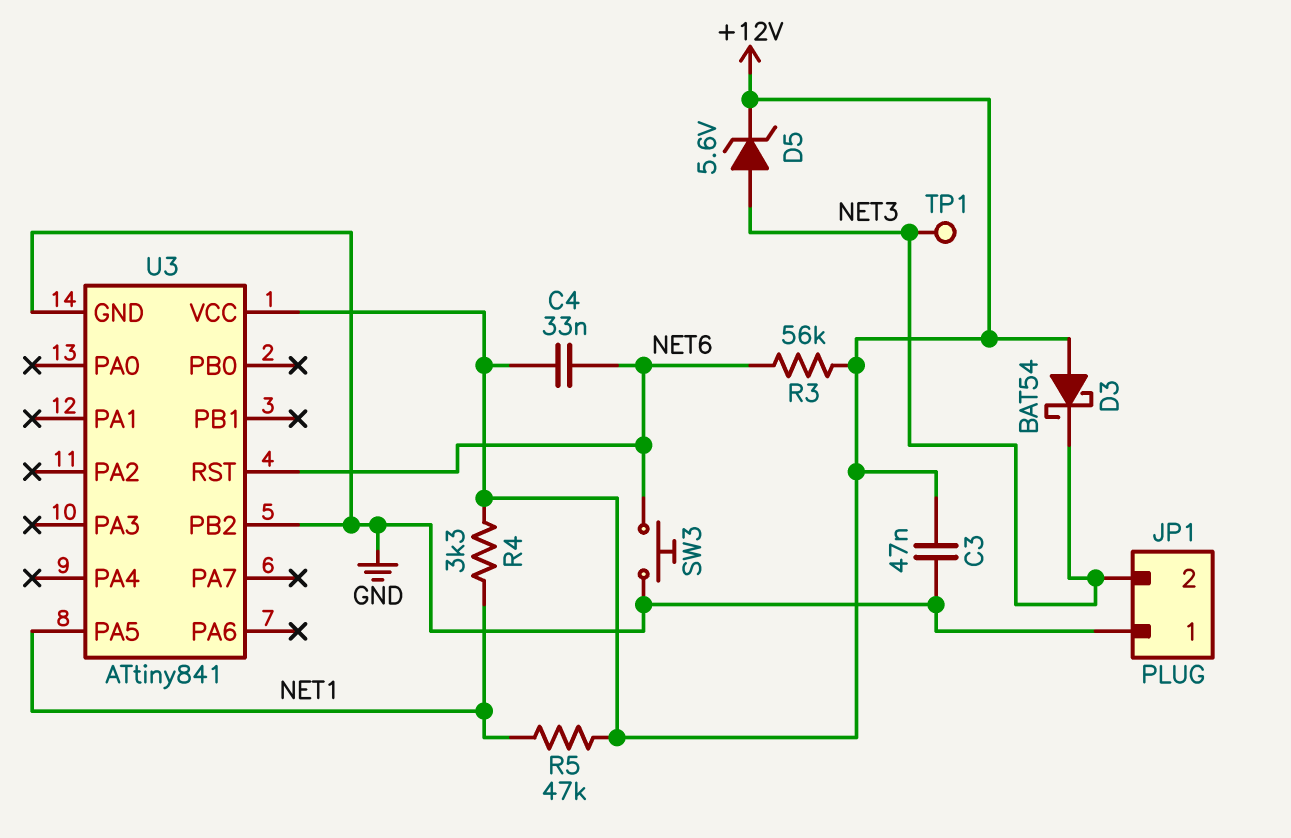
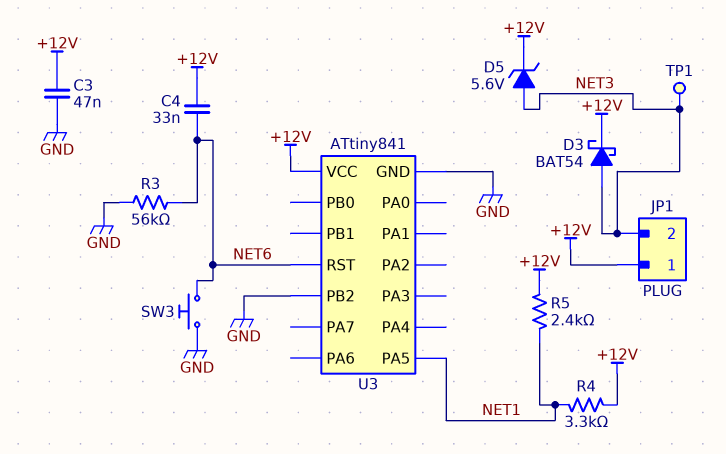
D3: schottky BAT54 (A +12V, K NET3) -> schottky BAT54 (A NET3, K +12V)
JP1 pin 1: GND -> +12V
R3: 56k (+12V, NET6) -> 56k (GND, NET6)
R5: 47k (+12V, NET1) -> 2.4k (+12V, NET1)

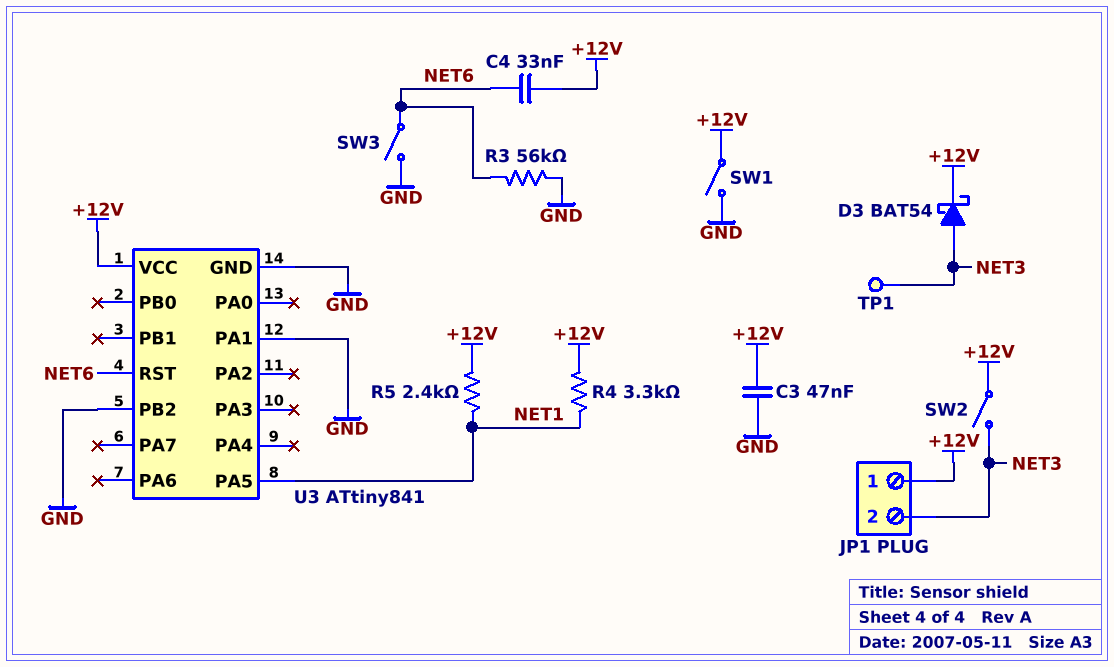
D5: zener 5.6V (A NET3, K +12V) -> none
SW1: none -> switch (+12V, GND)
SW2: none -> switch (+12V, NET3)
SW3: button (GND, NET6) -> switch (GND, NET6)
U3 pin PA1: none -> GND

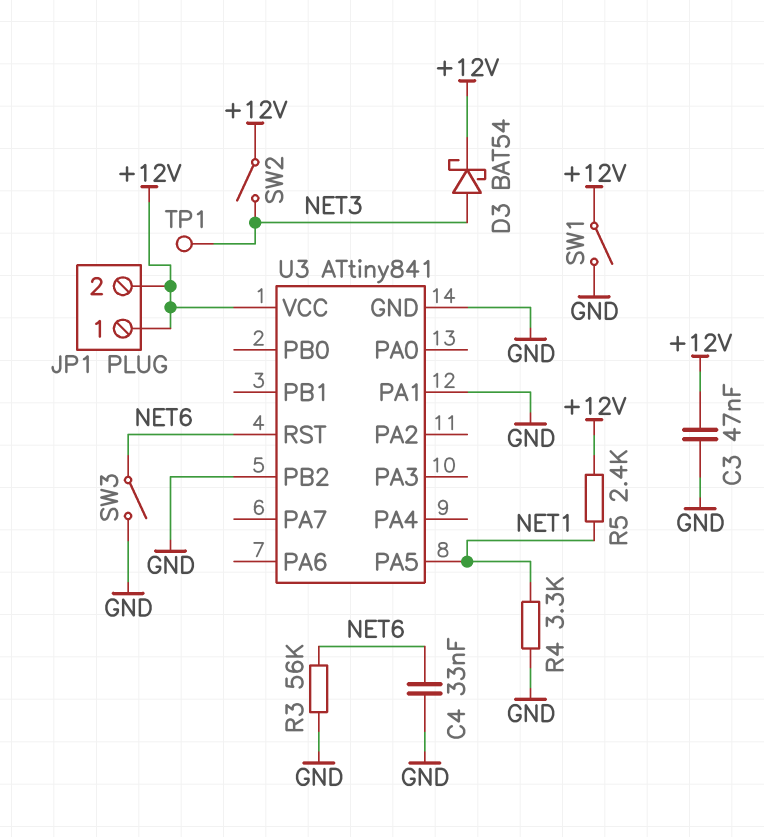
C4: 33nF (+12V, NET6) -> 33nF (GND, NET6)
JP1 pin 2: NET3 -> +12V
R4: 3.3k (+12V, NET1) -> 3.3k (GND, NET1)

